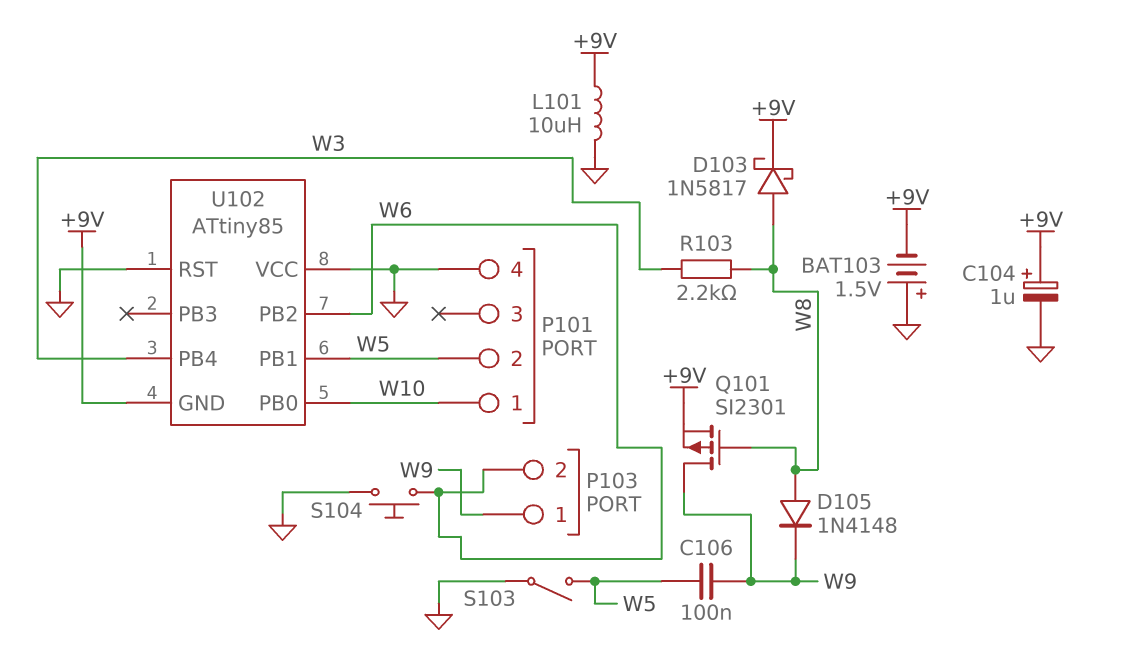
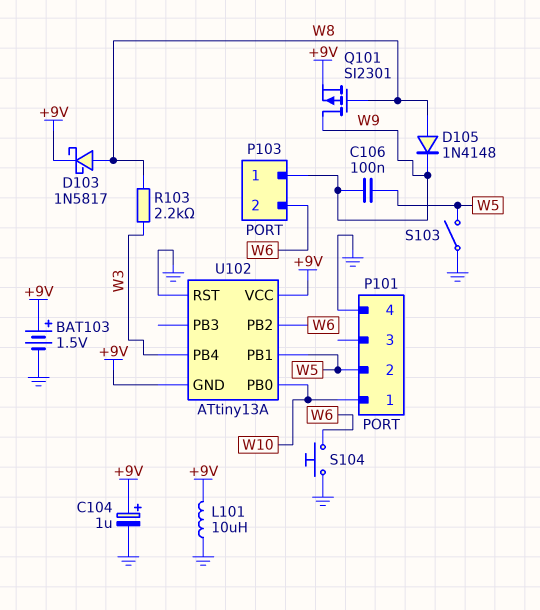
BAT103: 1.5V (plus GND, minus +9V) -> 1.5V (plus +9V, minus GND)
U102: ATtiny85 -> ATtiny13A
U102 pin VCC: GND -> +9V

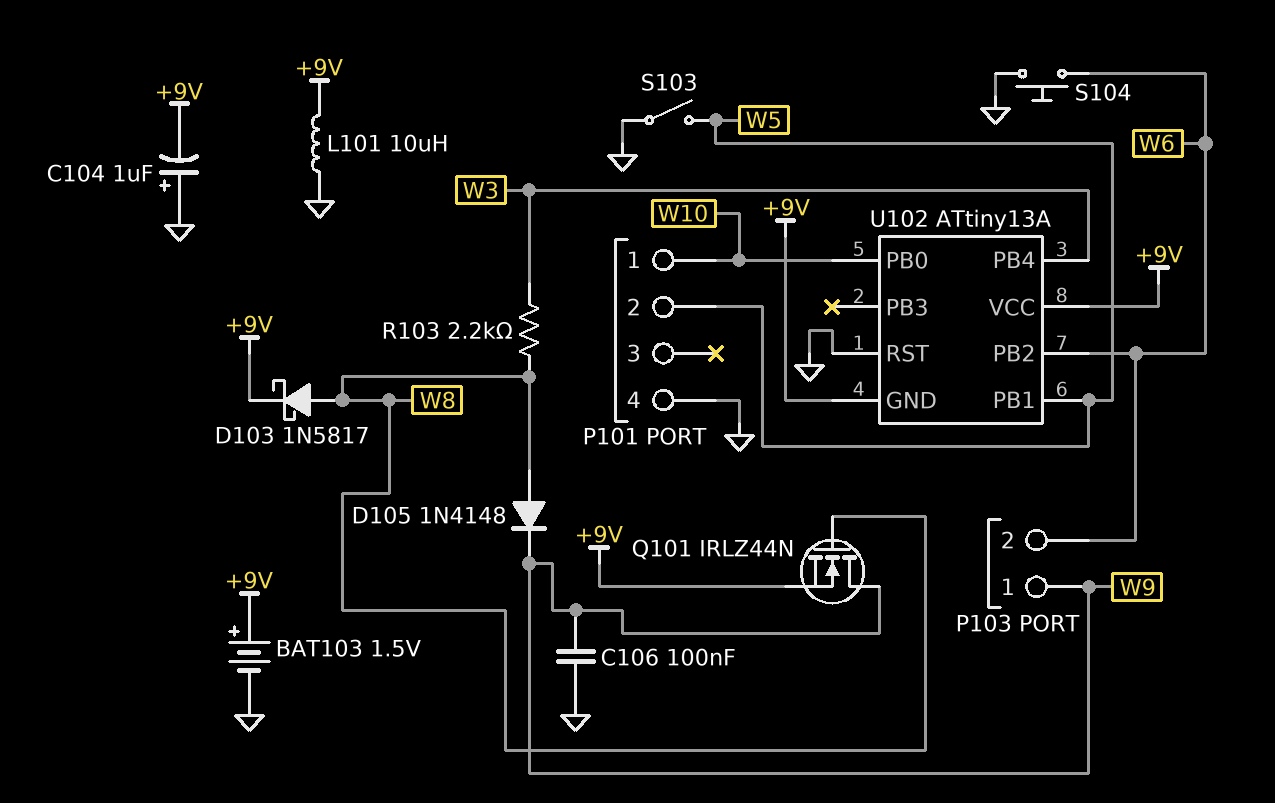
C104: 1uF (plus +9V, minus GND) -> 1uF (plus GND, minus +9V)
C106: 100nF (W5, W9) -> 100nF (GND, W9)
Q101: PMOS SI2301 (G W8, D W9, S +9V) -> NMOS IRLZ44N (G W8, D W9, S +9V)

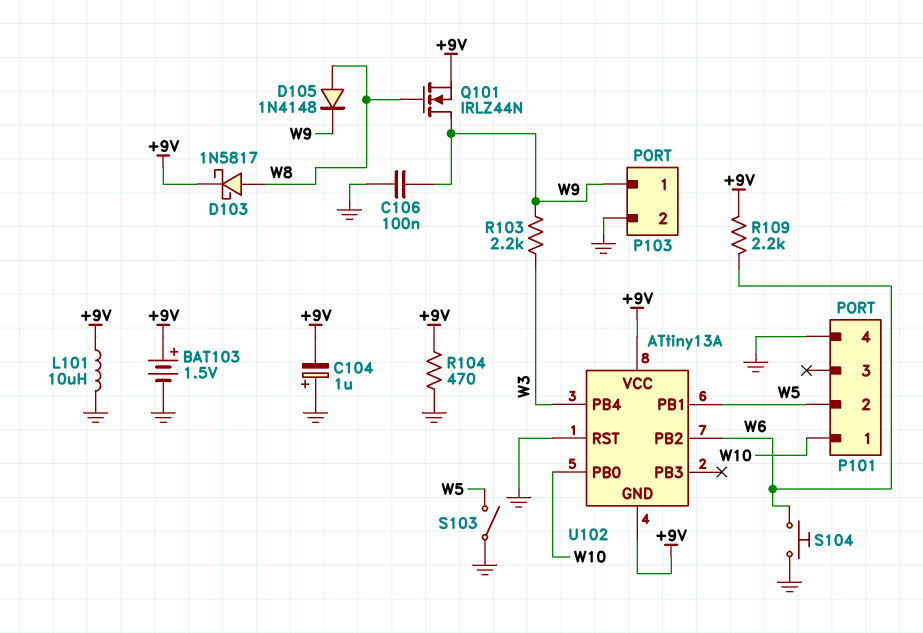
P103 pin 2: W6 -> GND
R103: 2.2k (W3, W8) -> 2.2k (W3, W9)
R104: none -> 470 (+9V, GND)
R109: none -> 2.2k (+9V, W6)

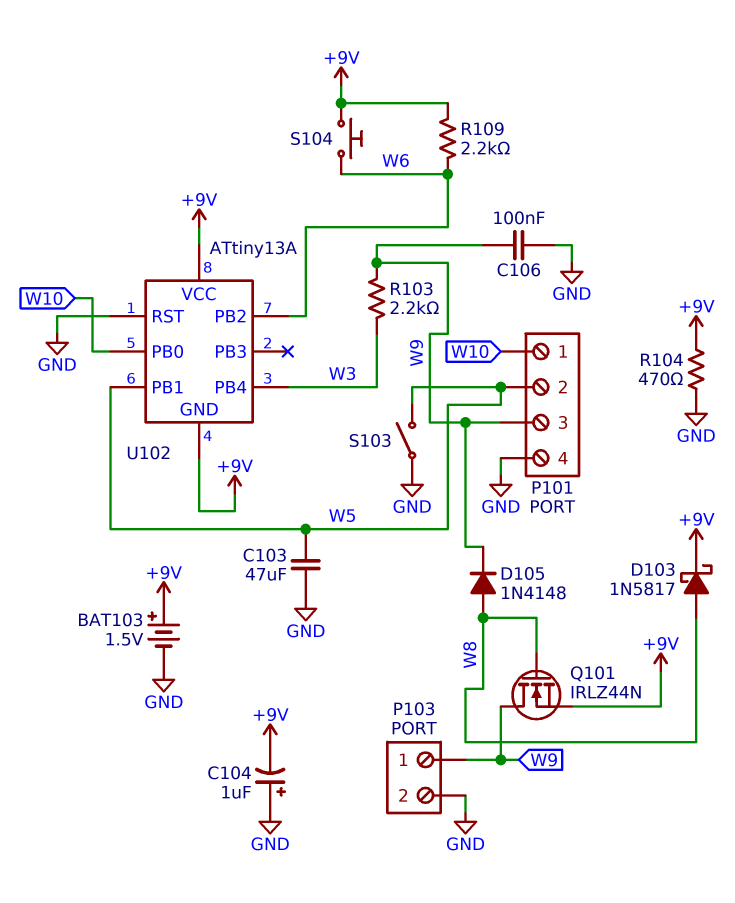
C103: none -> 47uF (GND, W5)
L101: 10uH (+9V, GND) -> none
P101 pin 3: none -> W9
S104: button (GND, W6) -> button (+9V, W6)

